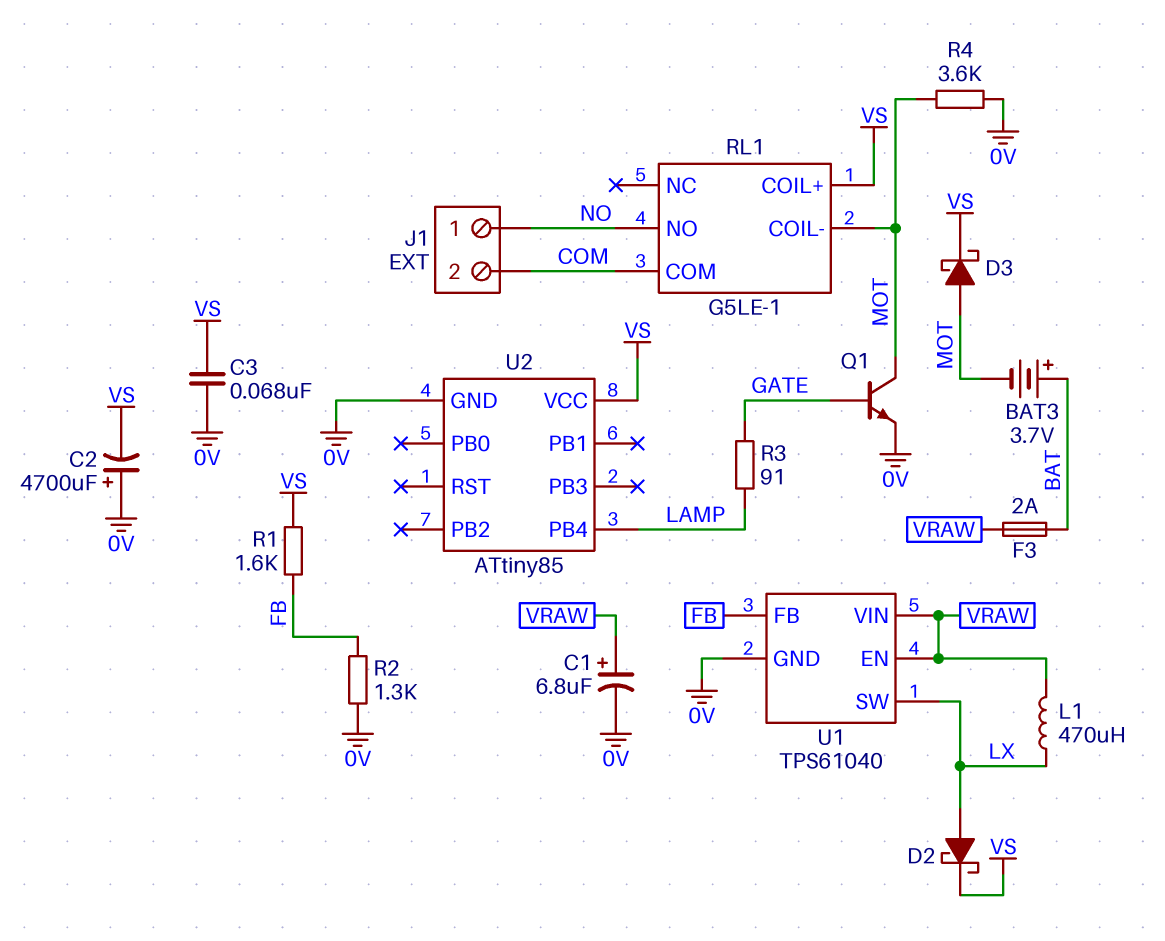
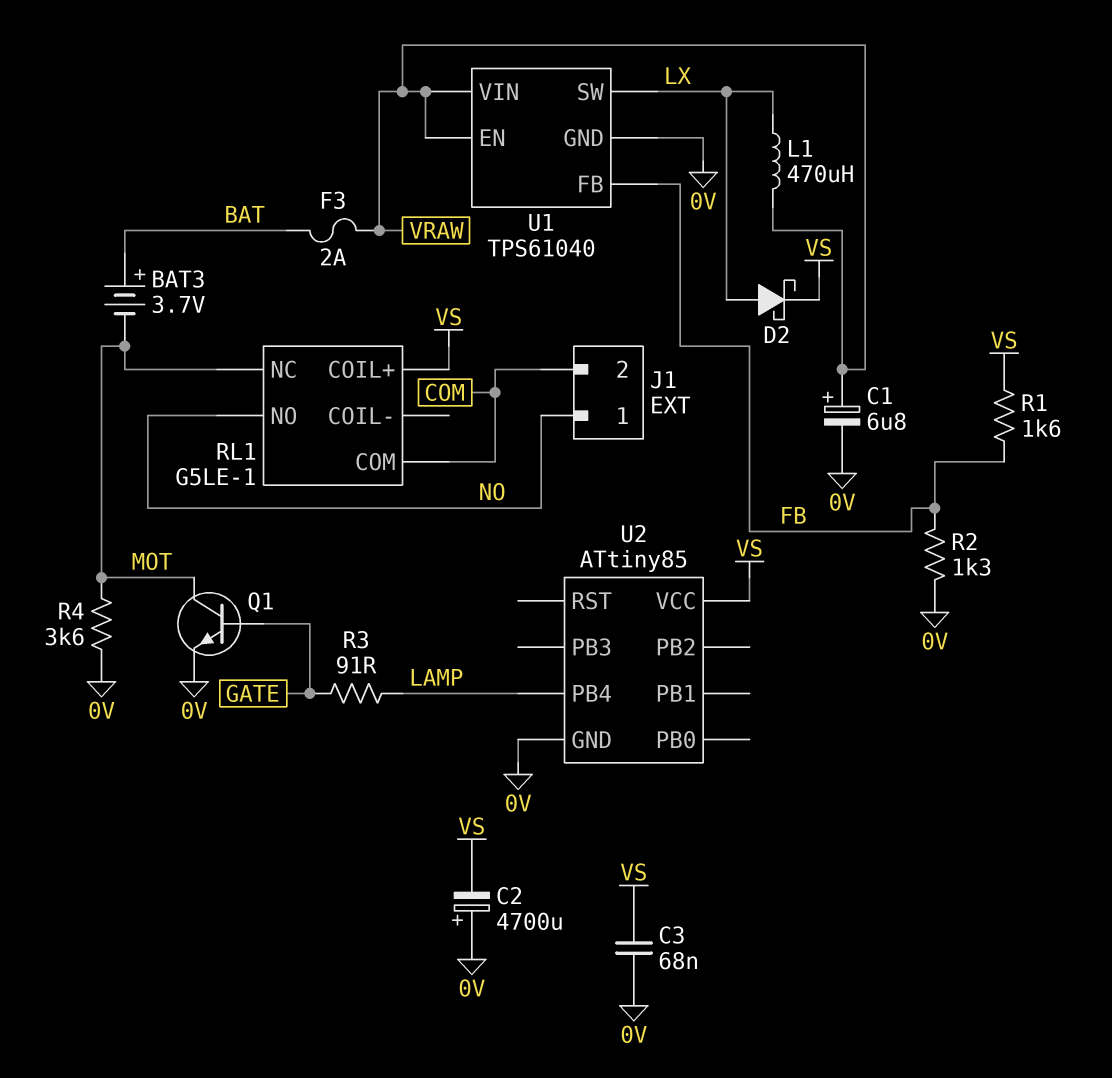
D3: schottky (A MOT, K VS) -> none
RL1 pin COIL-: MOT -> none
RL1 pin NC: none -> MOT

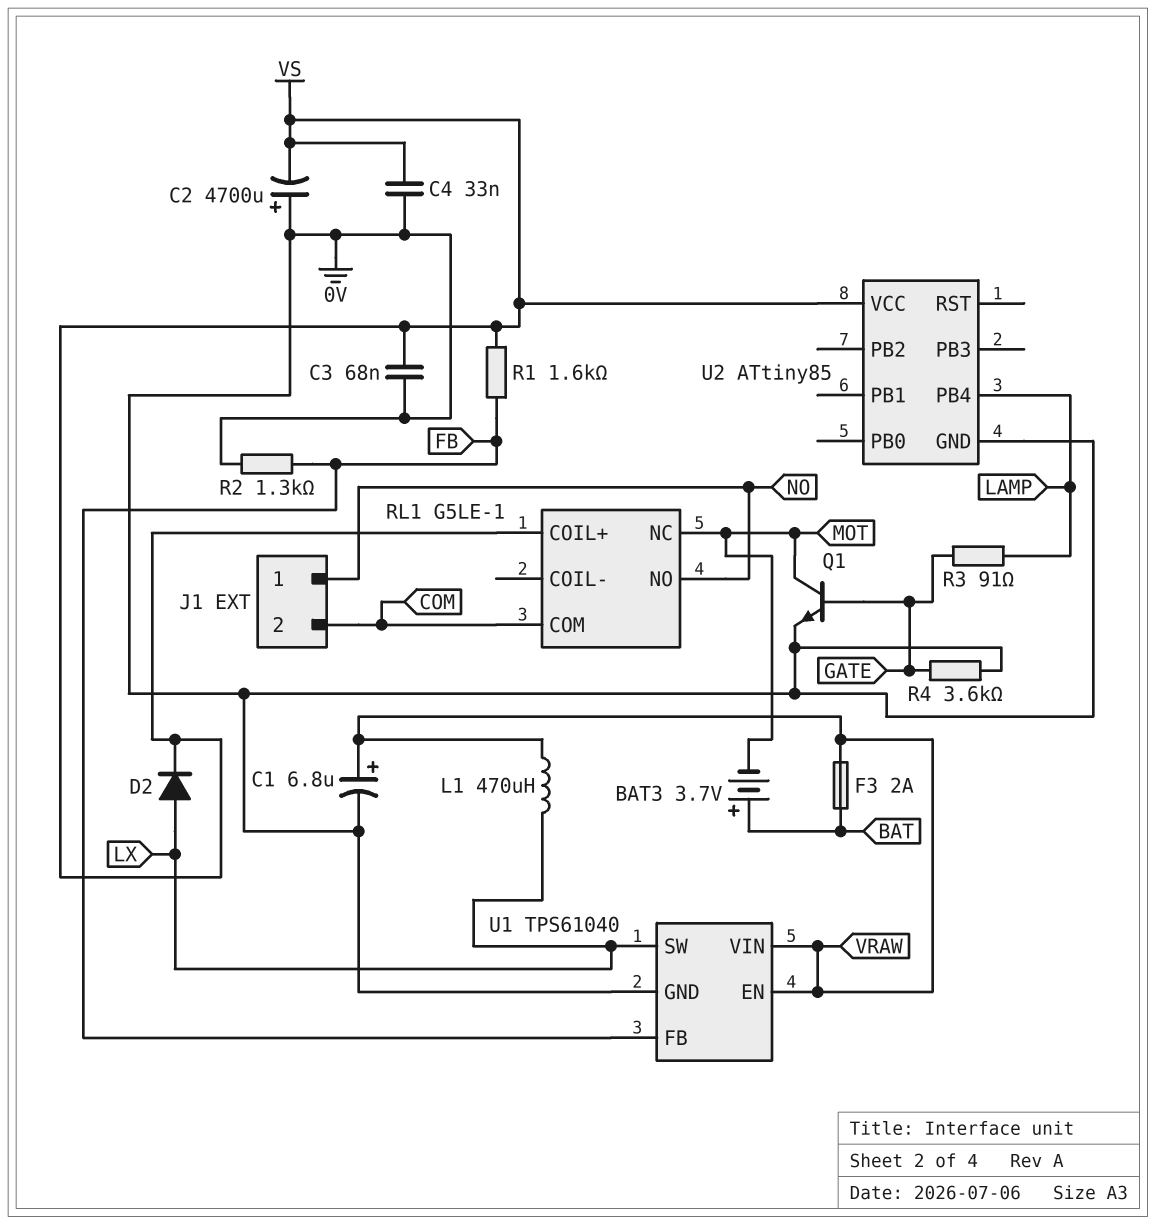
C4: none -> 33nF (0V, VS)
D2: schottky (A LX, K VS) -> diode (A LX, K VS)
R4: 3.6k (0V, MOT) -> 3.6k (0V, GATE)

